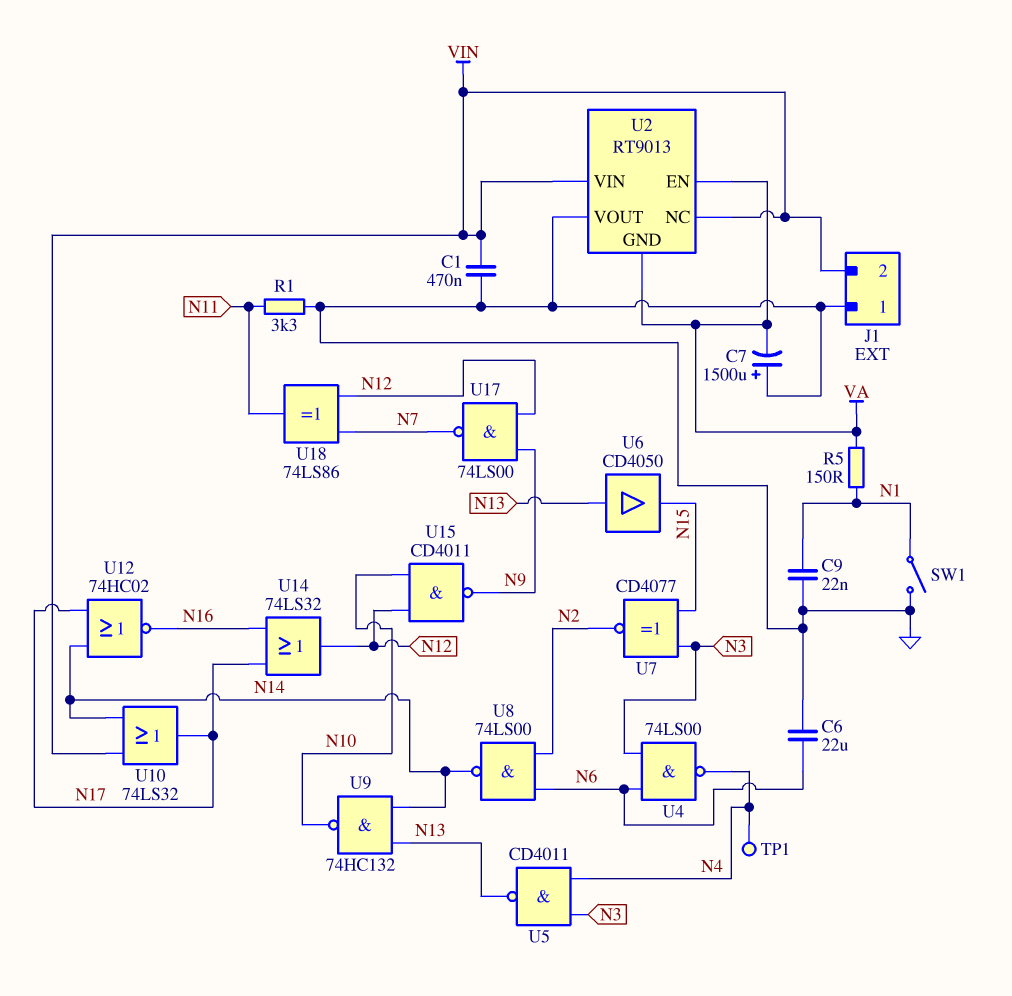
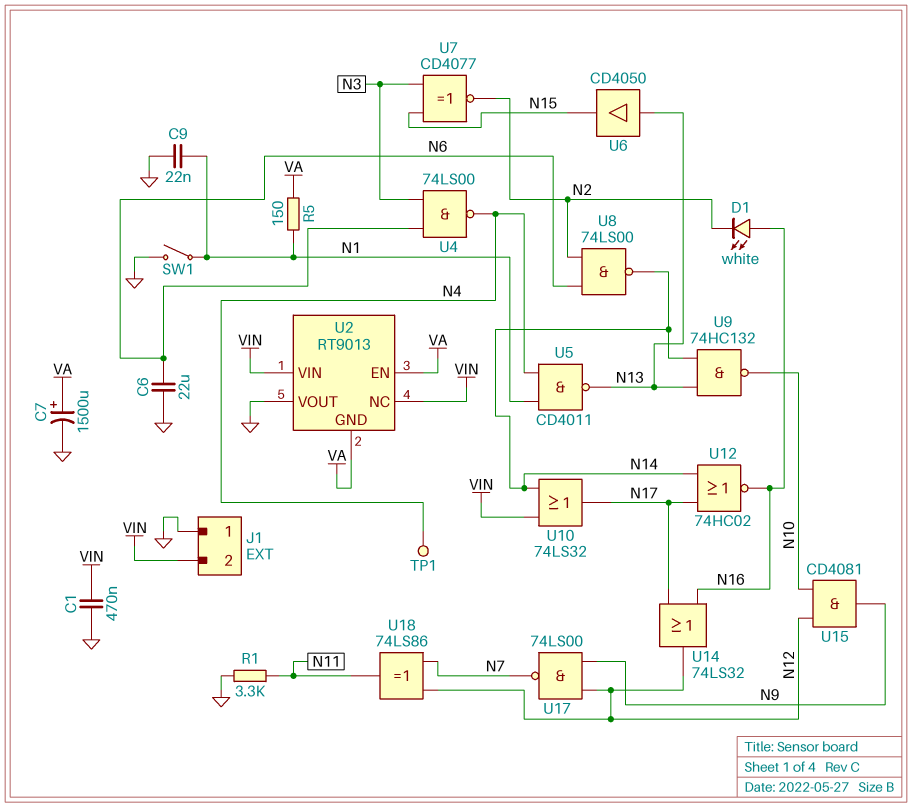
C7: 1500uF (plus GND, minus VA) -> 1500uF (plus VA, minus GND)
D1: none -> LED white (A N16, K N2)
U5: NAND CD4011 (in N3, in N4, out N13) -> NAND CD4011 (in N1, in N4, out N13)
U15: NAND CD4011 (in N10, in N12, out N9) -> AND CD4081 (in N10, in N12, out N9)

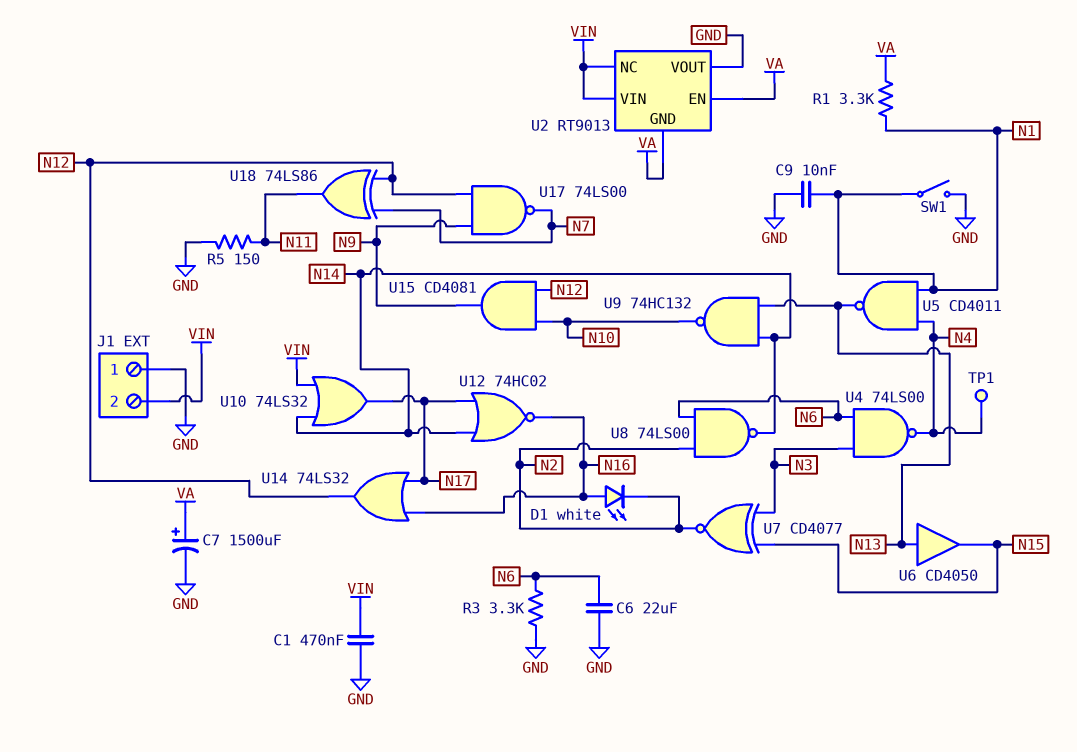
C9: 22nF (GND, N1) -> 10nF (GND, N1)
R1: 3.3k (GND, N11) -> 3.3k (N1, VA)
R3: none -> 3.3k (GND, N6)
R5: 150 (N1, VA) -> 150 (GND, N11)

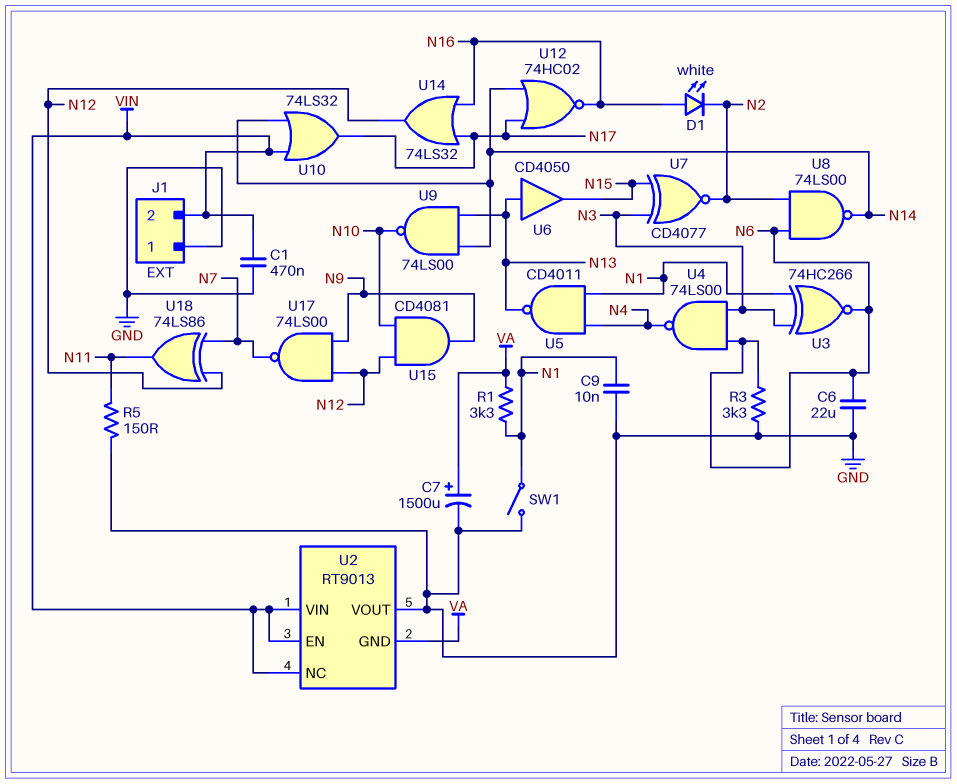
TP1: test point (N4) -> none
U2 pin EN: VA -> VIN
U3: none -> XNOR 74HC266 (in N1, in N3, out N6)
U9: NAND 74HC132 (in N13, in N14, out N10) -> NAND 74LS00 (in N13, in N14, out N10)

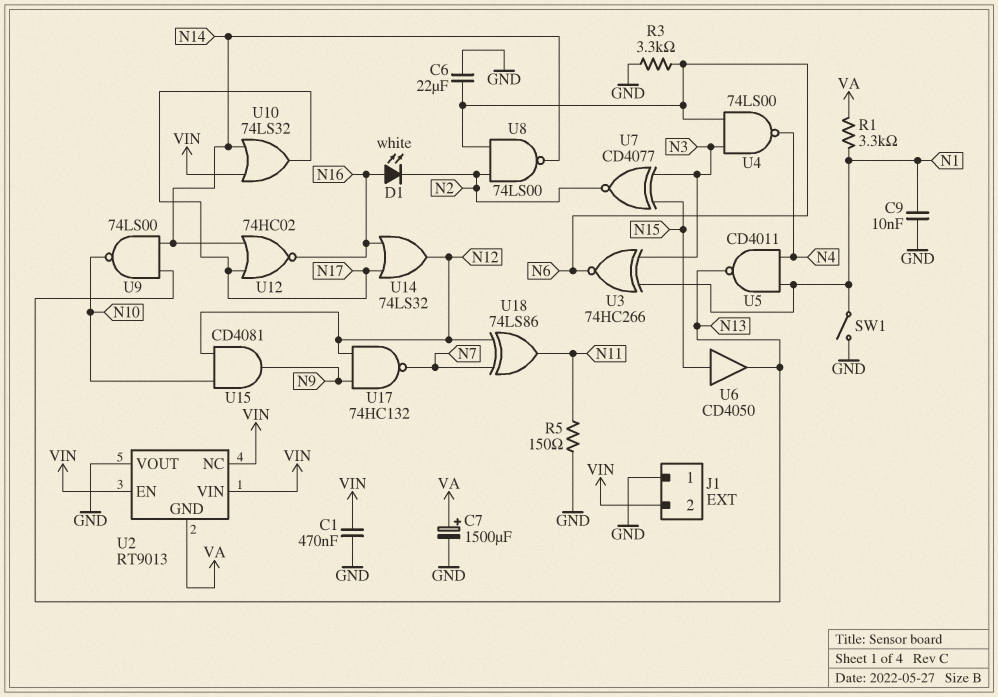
U6: buffer CD4050 (in N13, out N15) -> buffer CD4050 (in N15, out N13)
U17: NAND 74LS00 (in N9, in N12, out N7) -> NAND 74HC132 (in N9, in N12, out N7)

